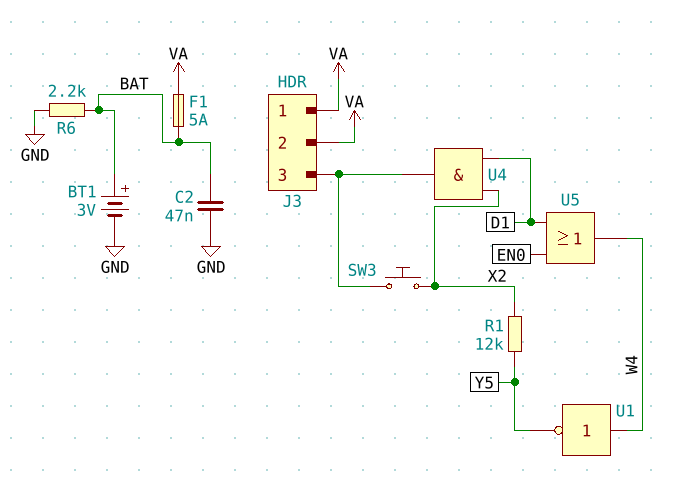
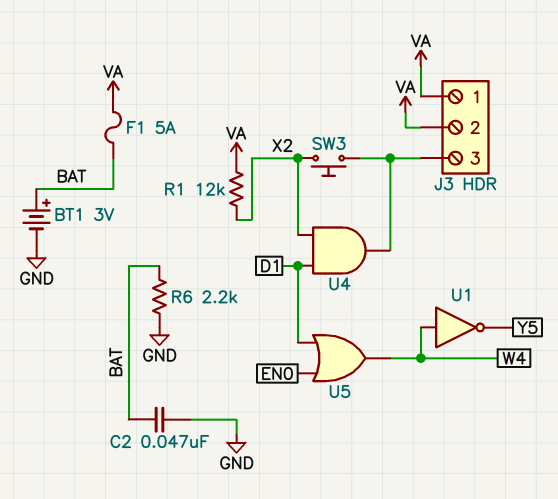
R1: 12k (X2, Y5) -> 12k (VA, X2)

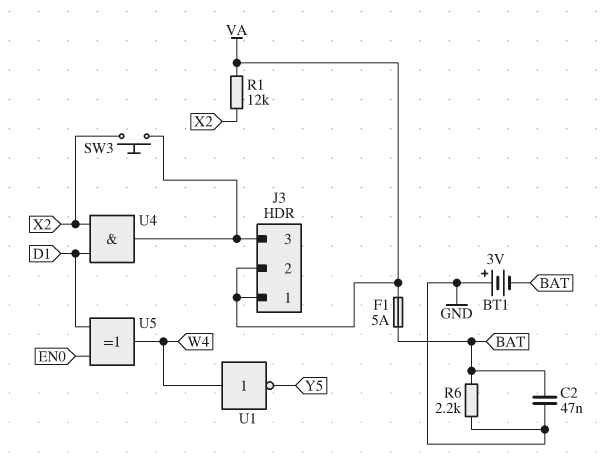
BT1: 3V (plus BAT, minus GND) -> 3V (plus GND, minus BAT)
U5: OR (in D1, in EN0, out W4) -> XOR (in D1, in EN0, out W4)

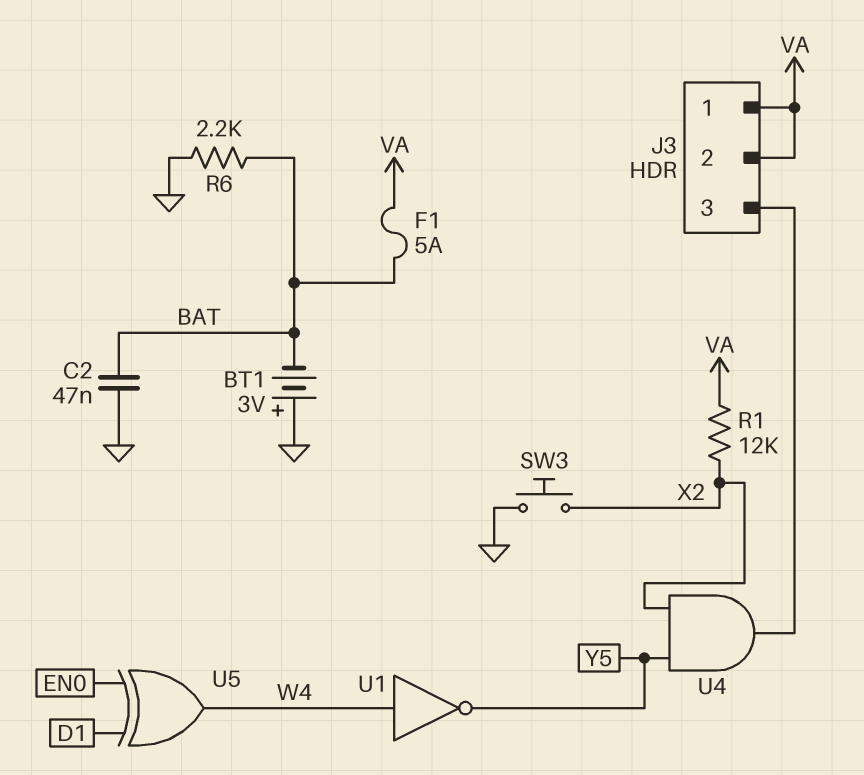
SW3: button (J3/3, X2) -> button (GND, X2)
U4: AND (in D1, in X2, out J3/3) -> AND (in X2, in Y5, out J3/3)

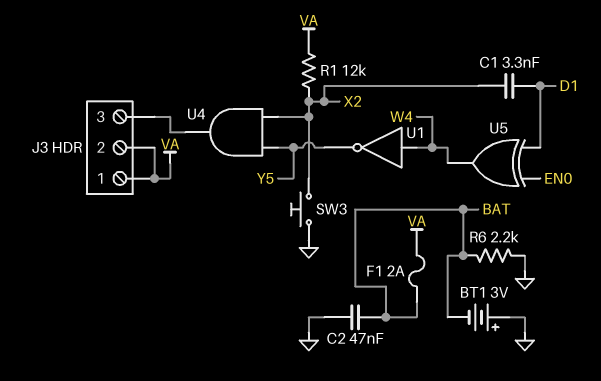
C1: none -> 3.3nF (D1, X2)
F1: 5A (BAT, VA) -> 2A (BAT, VA)

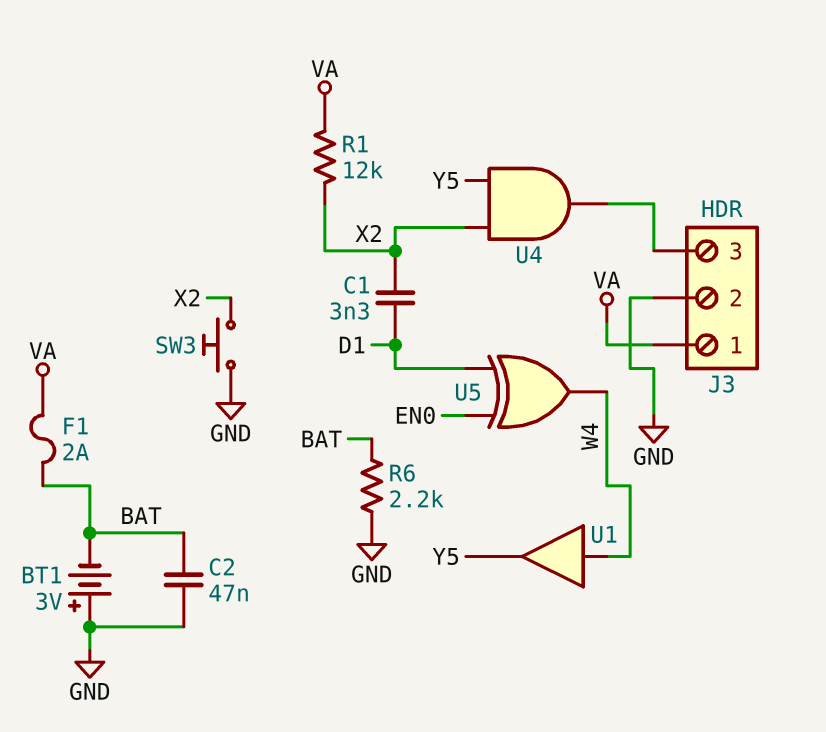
J3 pin 2: VA -> GND
U1: NOT (in W4, out Y5) -> buffer (in W4, out Y5)

